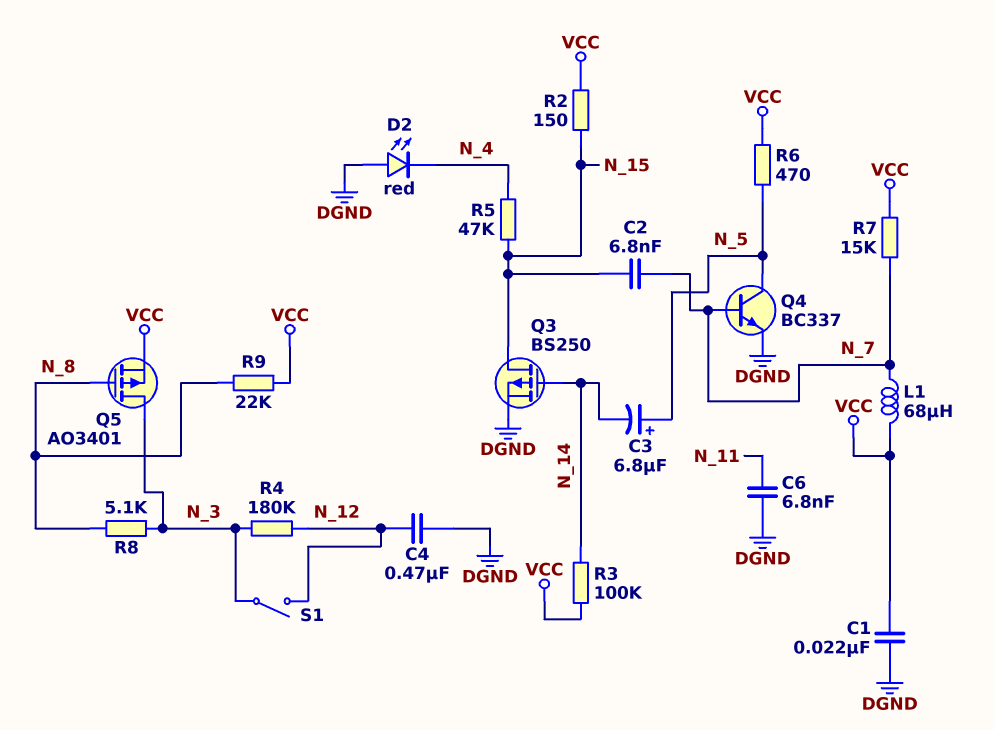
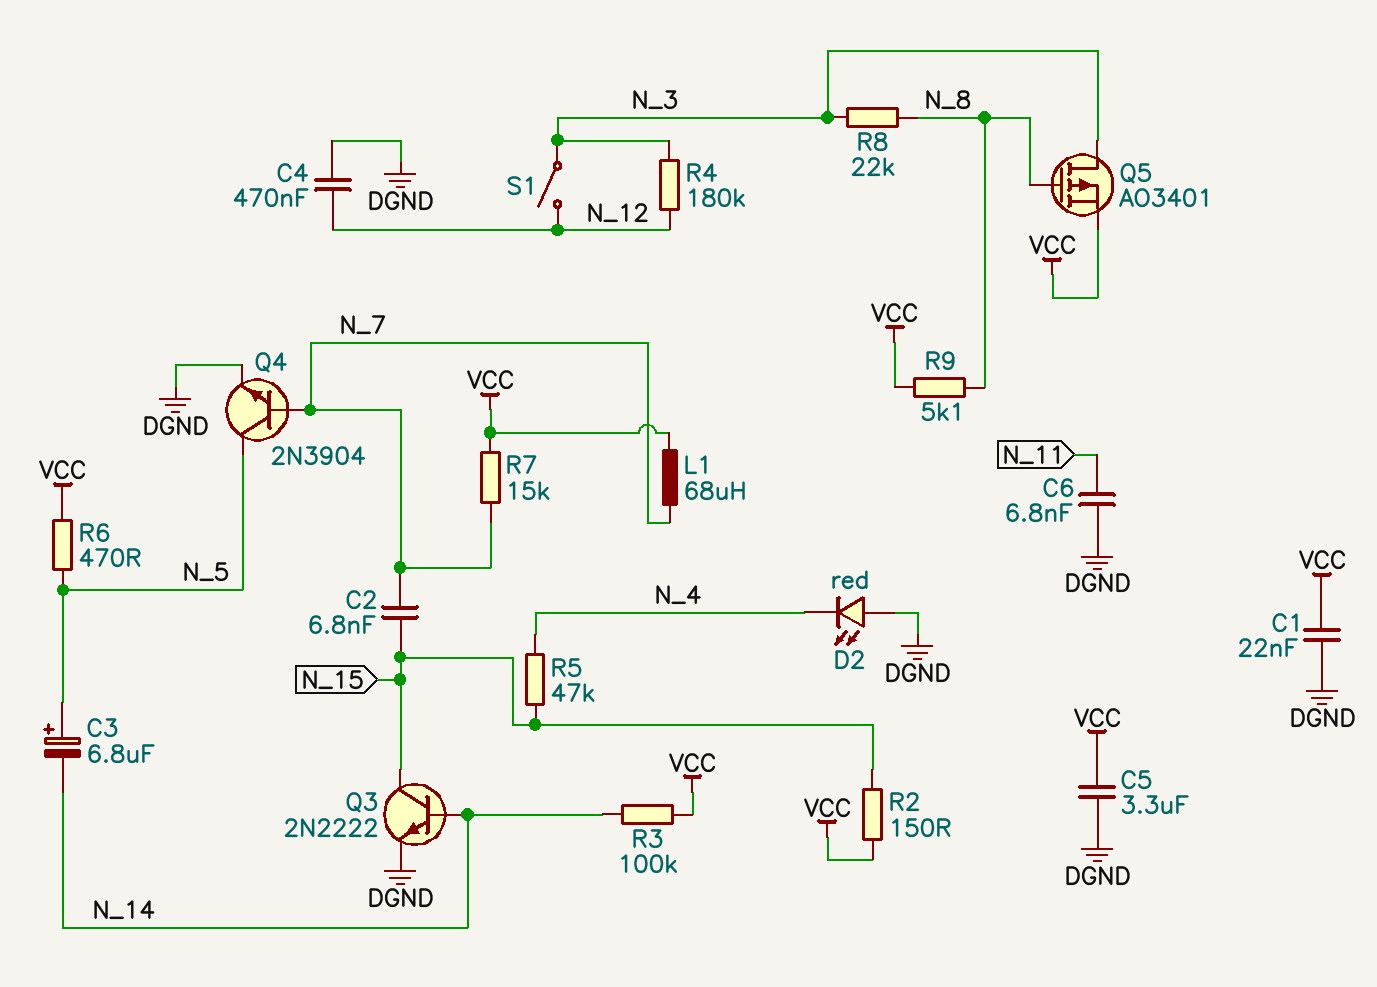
C5: none -> 3.3uF (DGND, VCC)
Q3: PMOS BS250 (G N_14, D N_15, S DGND) -> NPN 2N2222 (B N_14, C N_15, E DGND)
Q4: NPN BC337 (B N_7, C N_5, E DGND) -> NPN 2N3904 (B N_7, C N_5, E DGND)
R8: 5.1k (N_3, N_8) -> 22k (N_3, N_8)
R9: 22k (N_8, VCC) -> 5.1k (N_8, VCC)

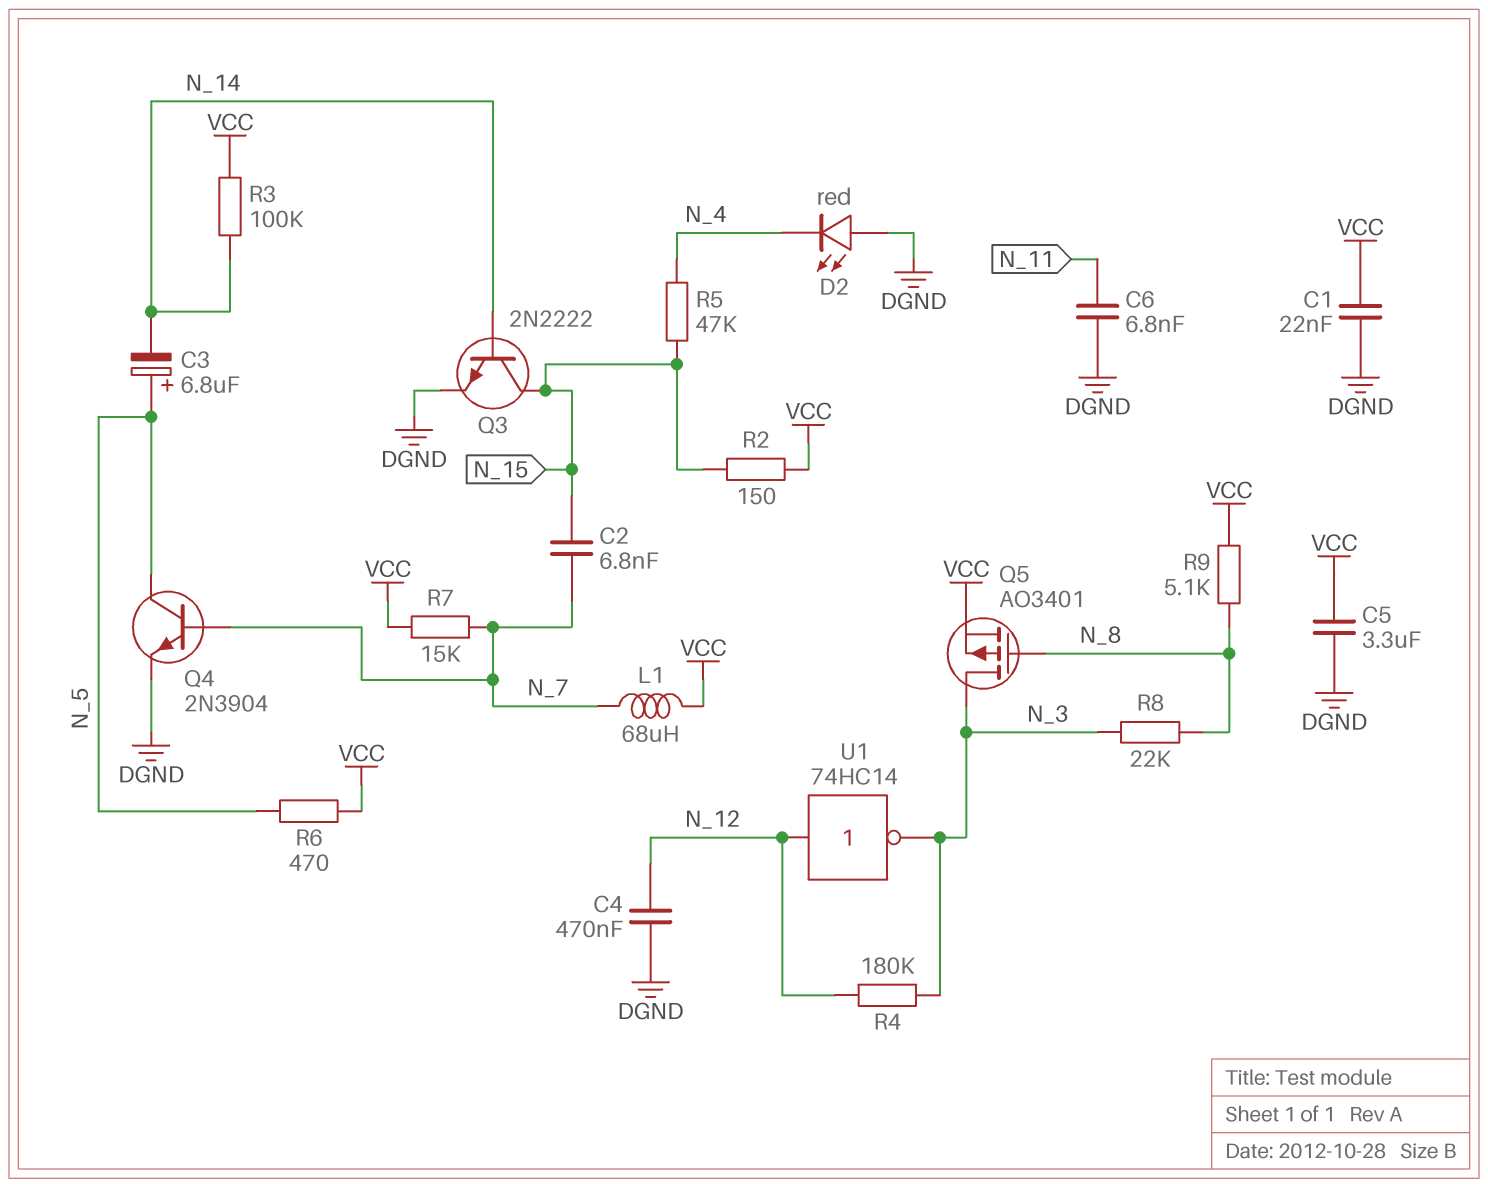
S1: switch (N_3, N_12) -> none
U1: none -> NOT 74HC14 (in N_12, out N_3)

